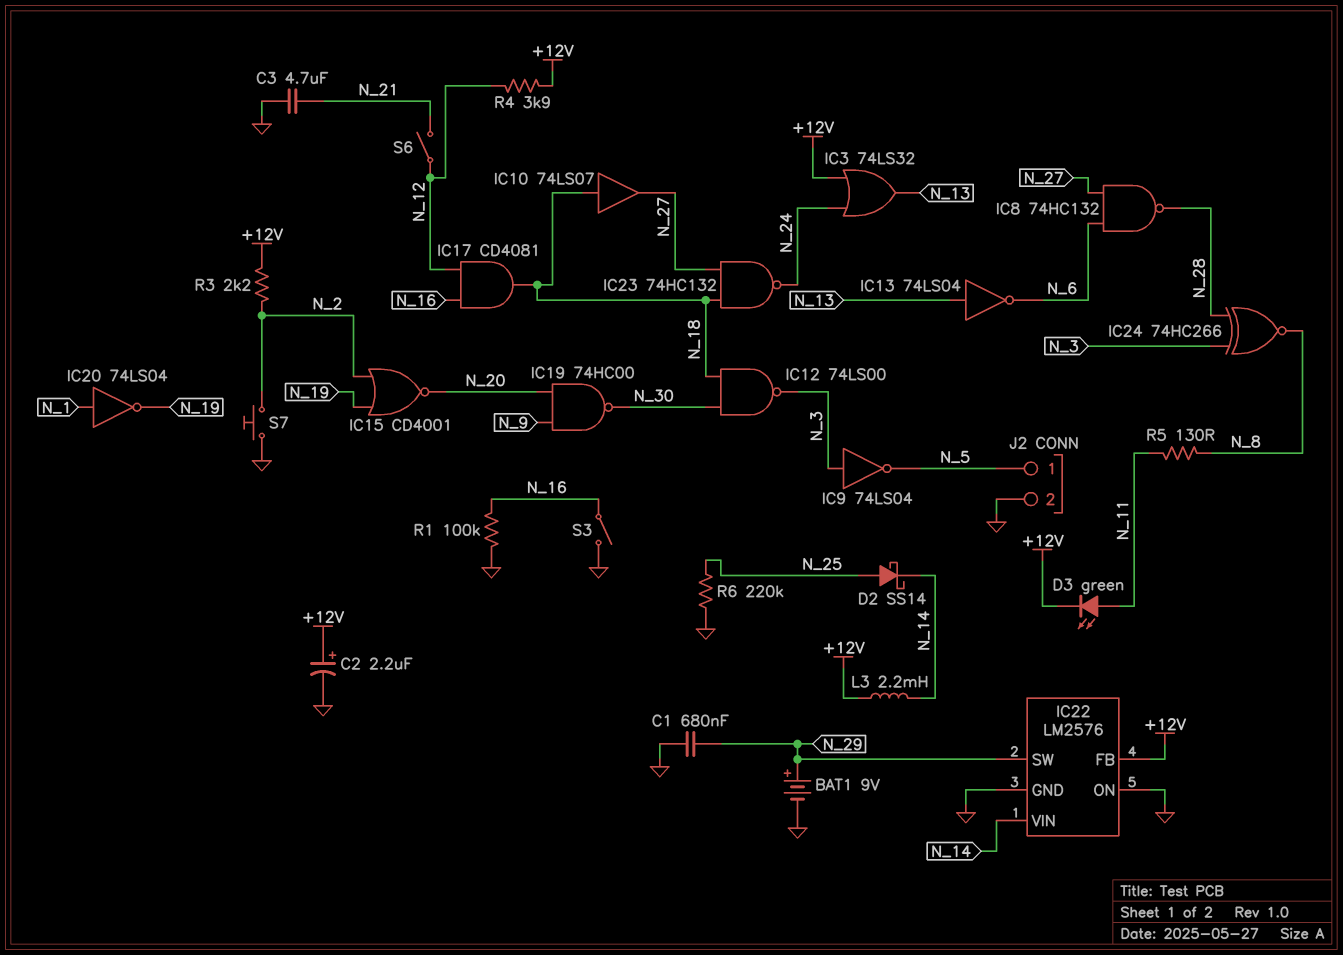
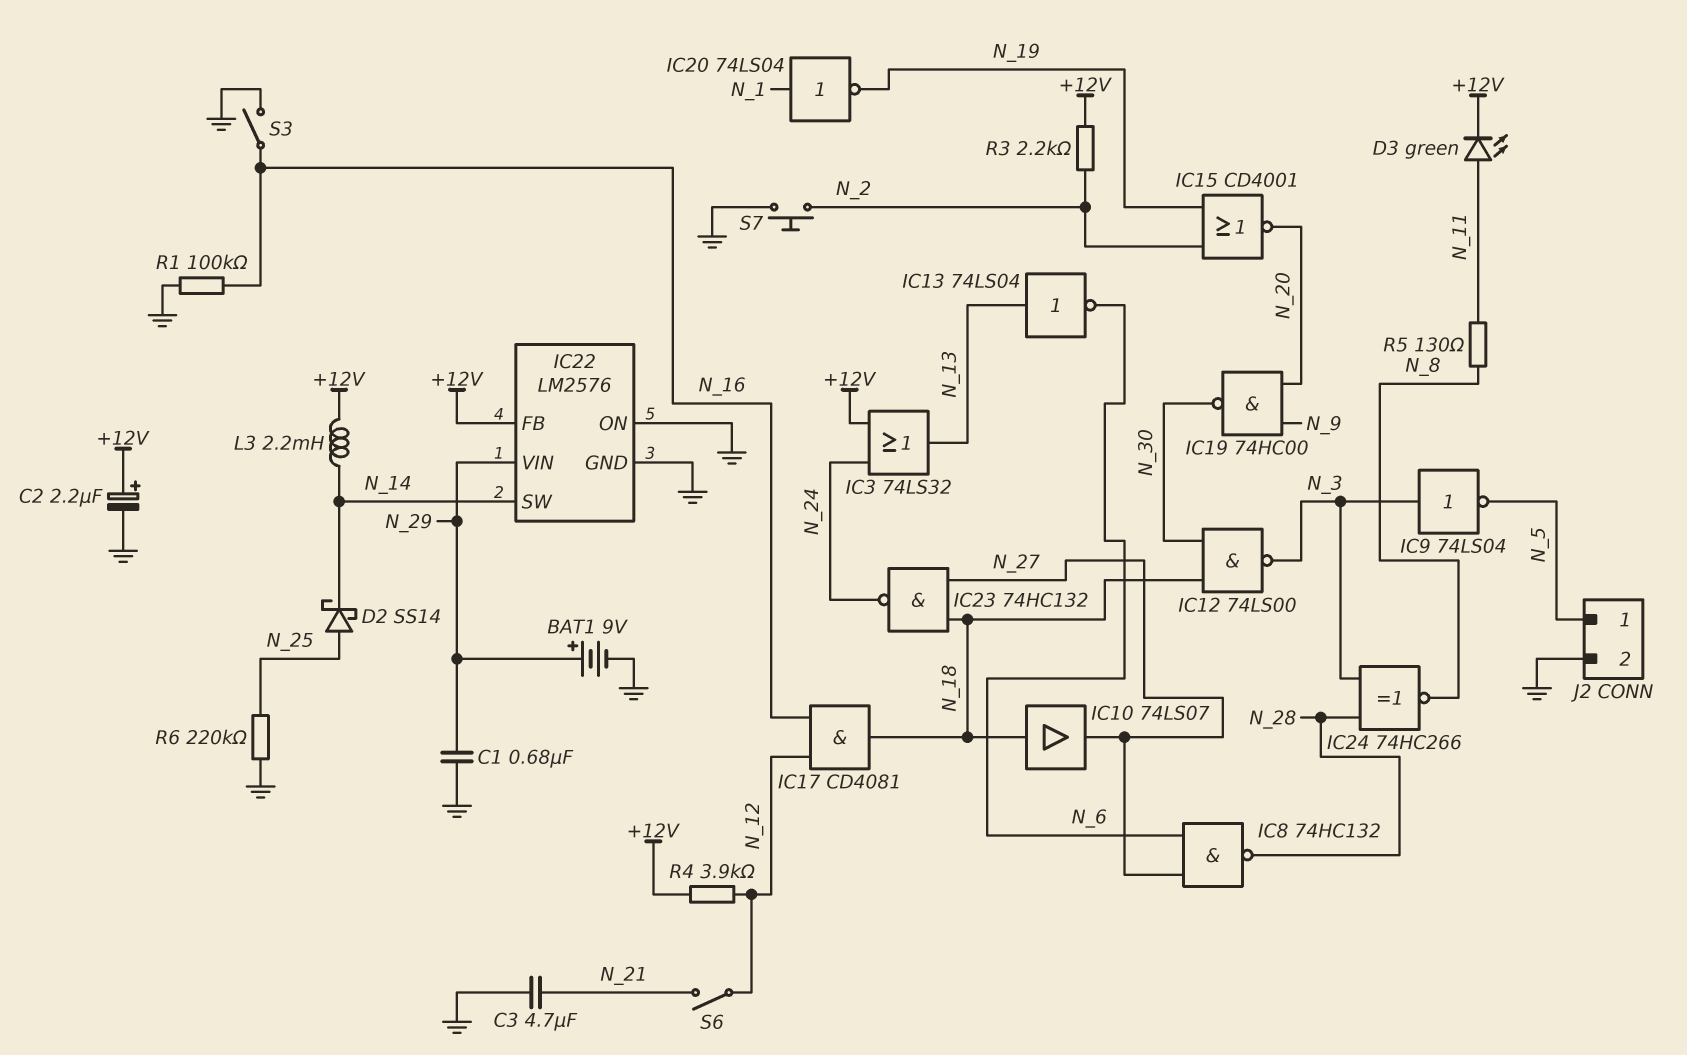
IC22 pin SW: N_29 -> N_14
IC22 pin VIN: N_14 -> N_29

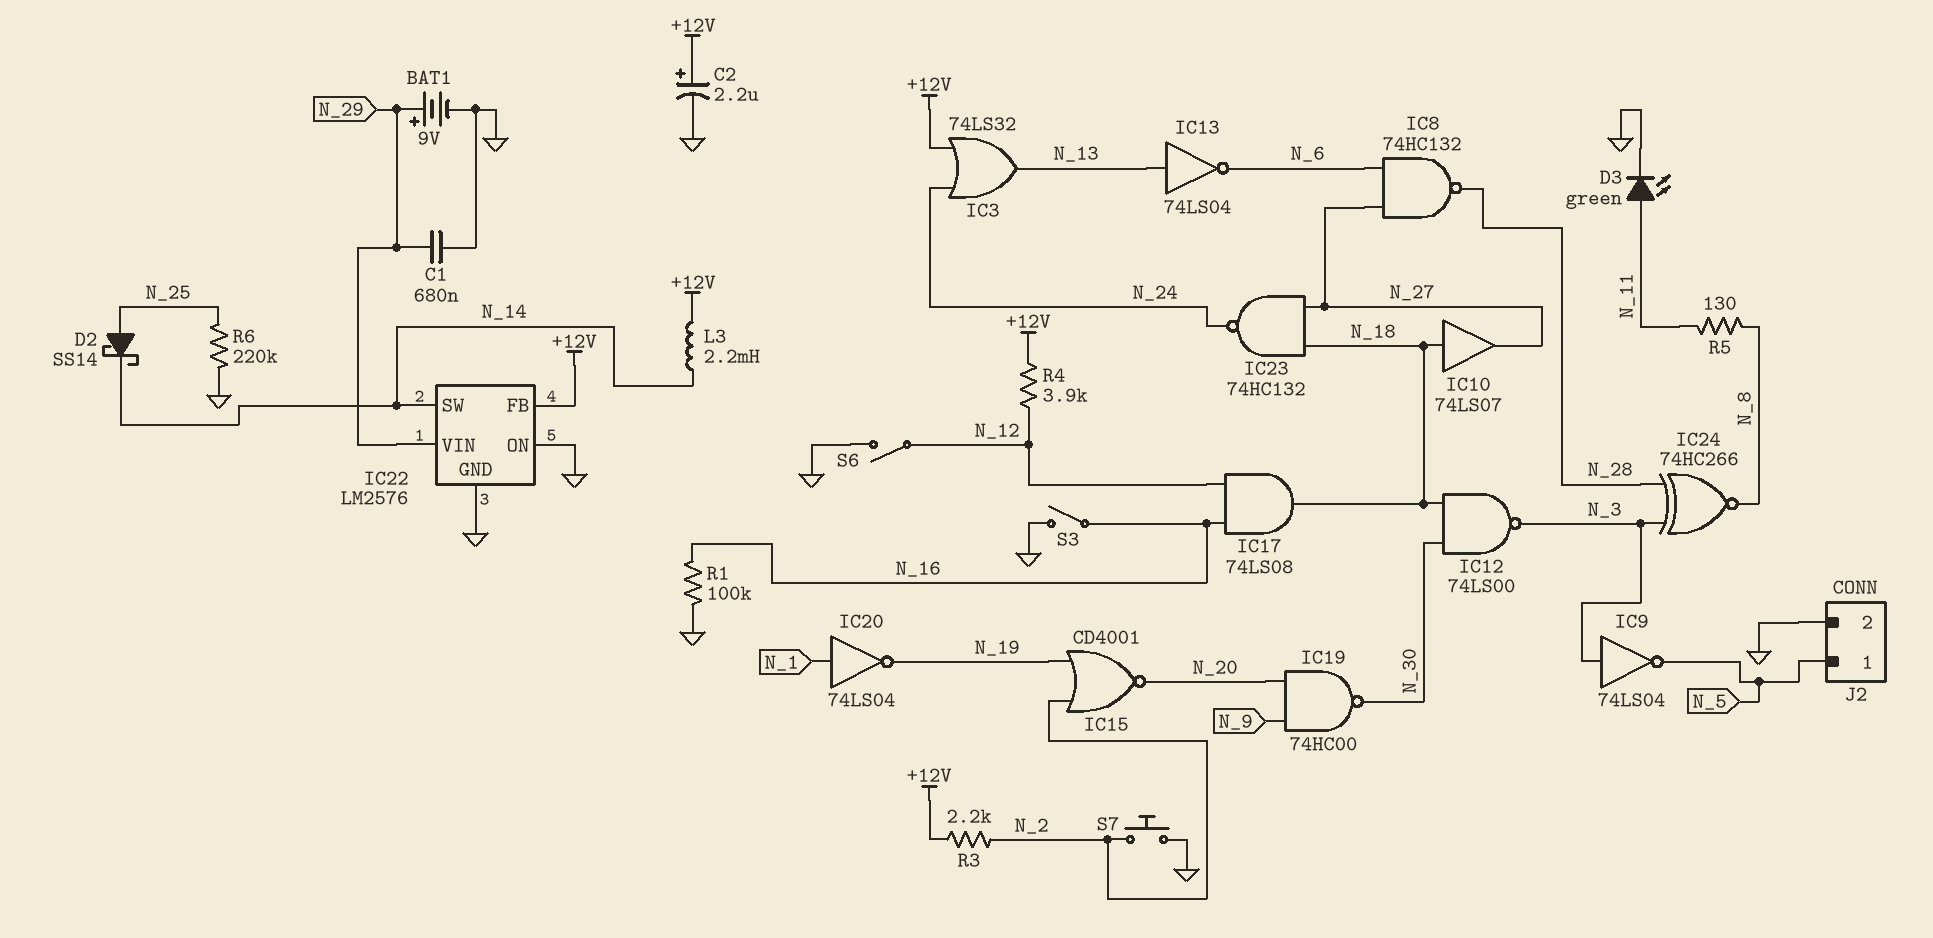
C3: 4.7uF (GND, N_21) -> none
D3: LED green (A N_11, K +12V) -> LED green (A N_11, K GND)
IC17: AND CD4081 (in N_12, in N_16, out N_18) -> AND 74LS08 (in N_12, in N_16, out N_18)
S6: switch (N_12, N_21) -> switch (GND, N_12)

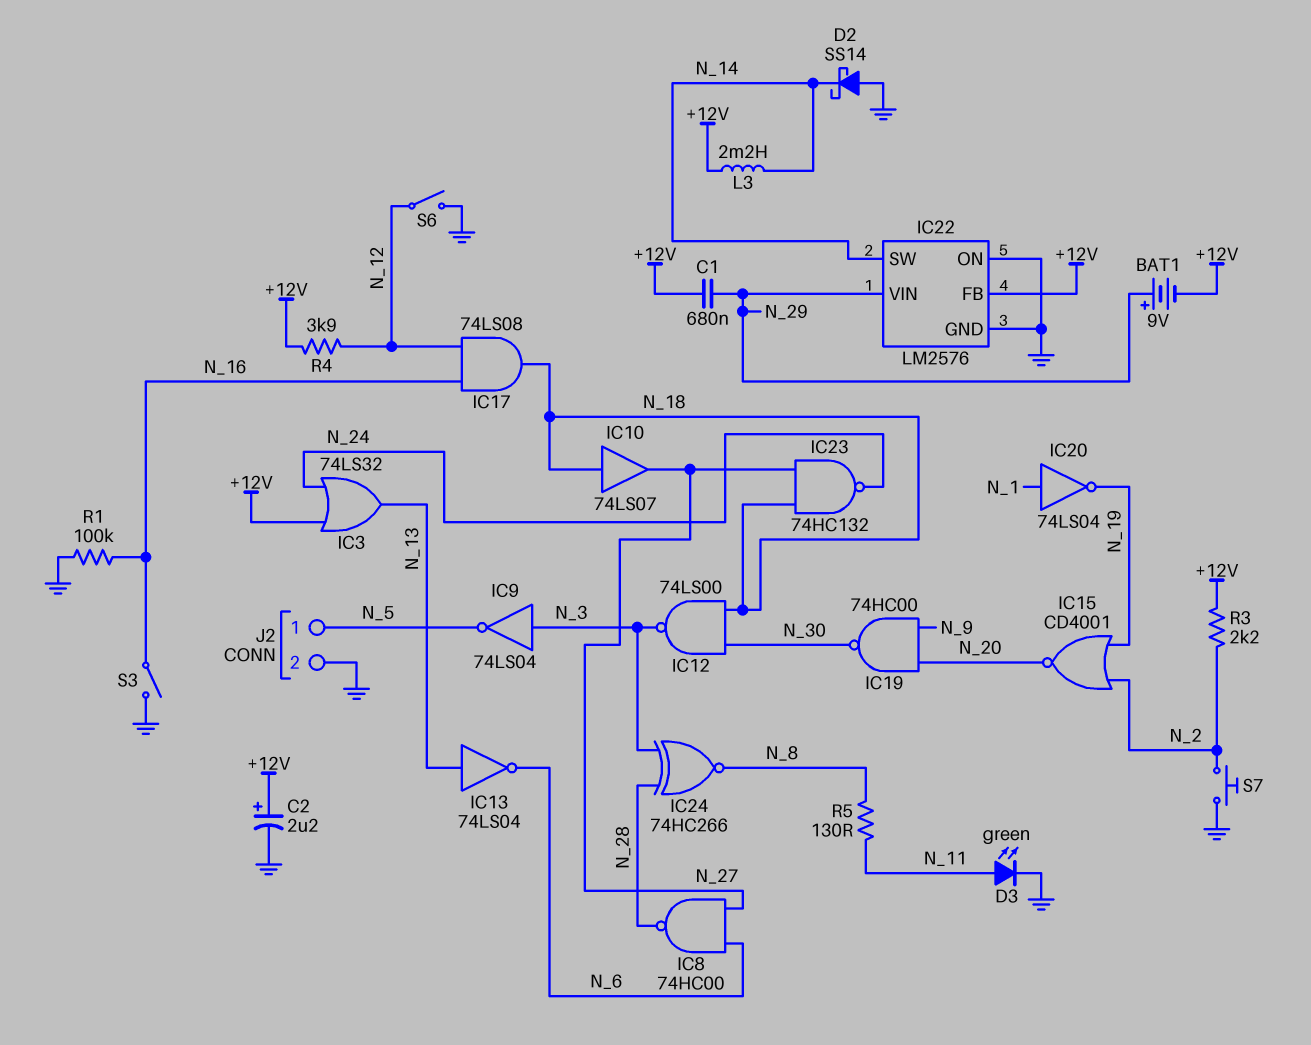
BAT1: 9V (plus N_29, minus GND) -> 9V (plus N_29, minus +12V)
C1: 680nF (GND, N_29) -> 680nF (+12V, N_29)
D2: schottky SS14 (A N_25, K N_14) -> schottky SS14 (A GND, K N_14)
IC8: NAND 74HC132 (in N_6, in N_27, out N_28) -> NAND 74HC00 (in N_6, in N_27, out N_28)
R6: 220k (GND, N_25) -> none

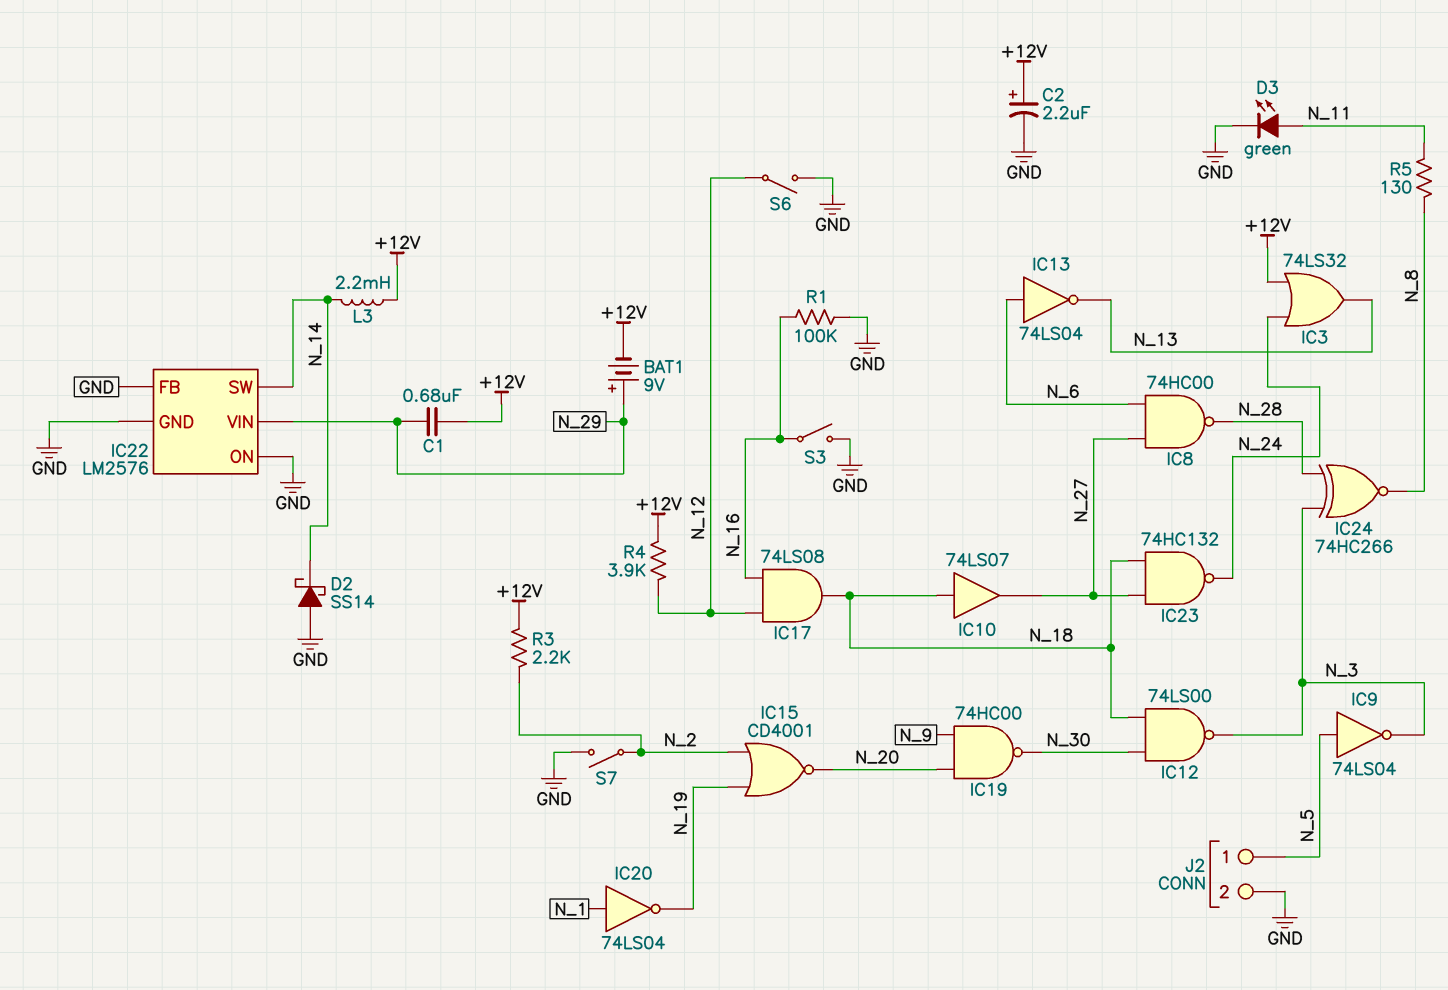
IC9: NOT 74LS04 (in N_3, out N_5) -> NOT 74LS04 (in N_5, out N_3)
IC13: NOT 74LS04 (in N_13, out N_6) -> NOT 74LS04 (in N_6, out N_13)
IC22 pin FB: +12V -> GND
S7: button (GND, N_2) -> switch (GND, N_2)

